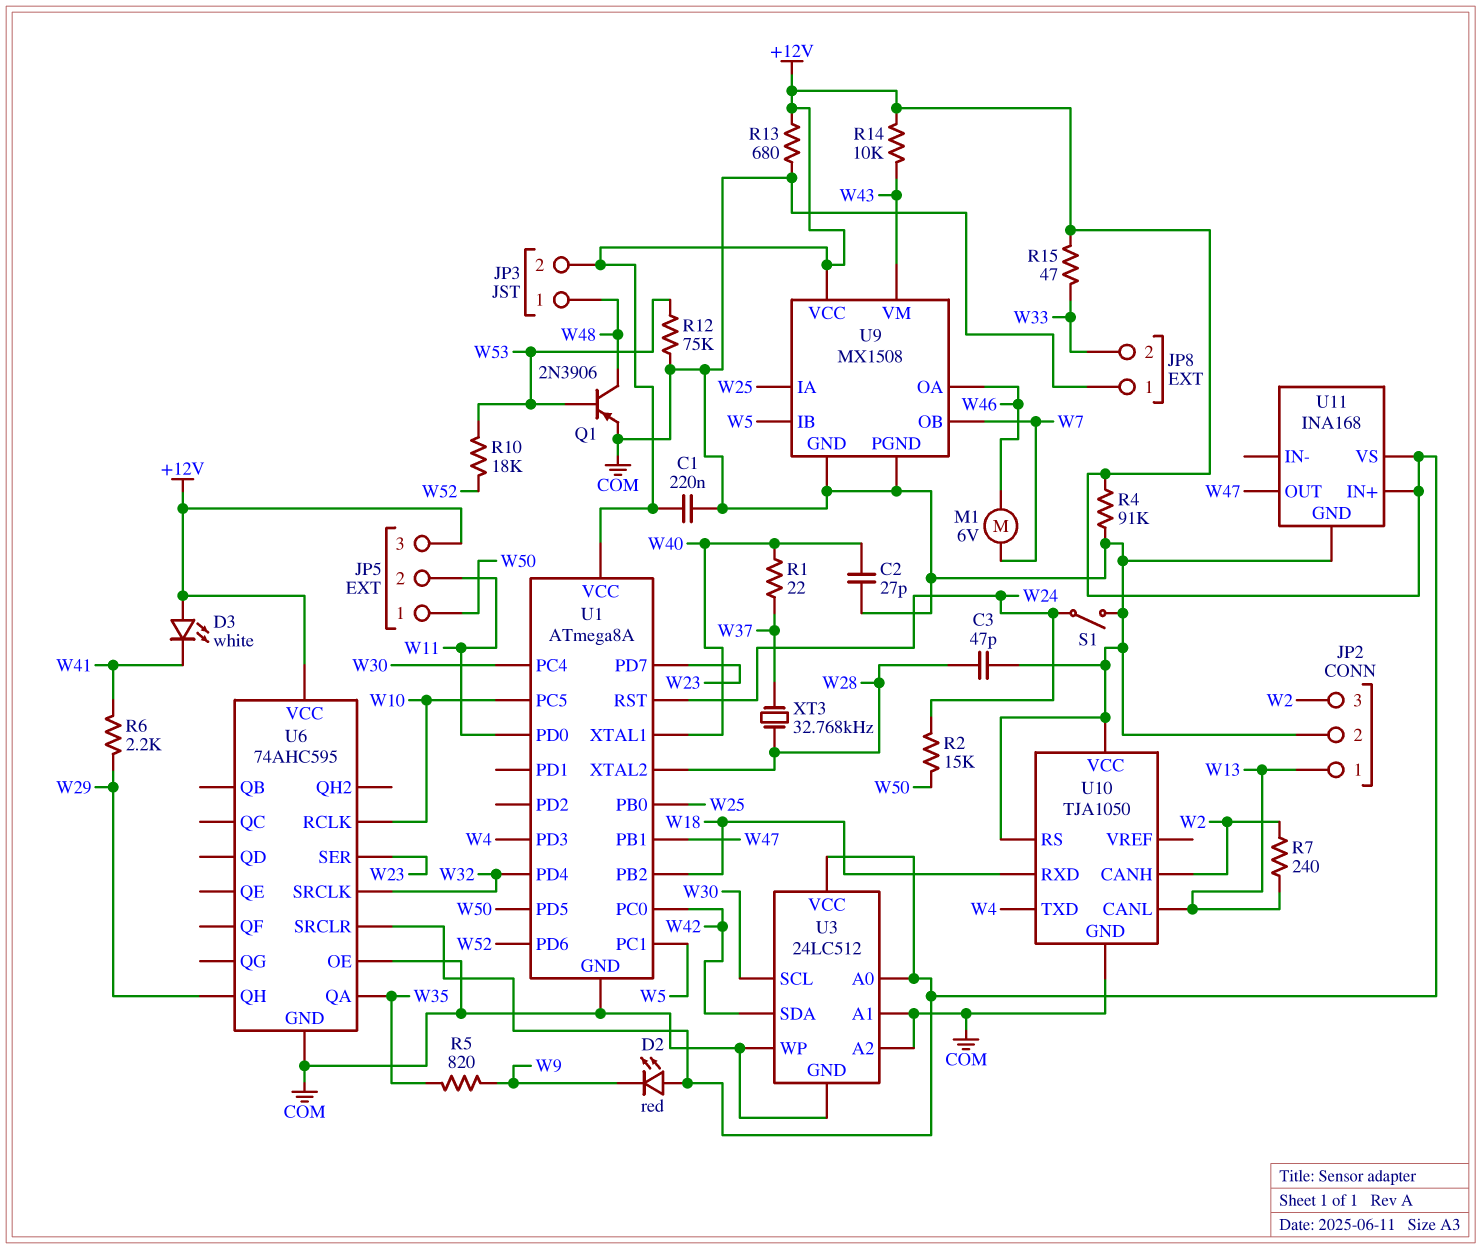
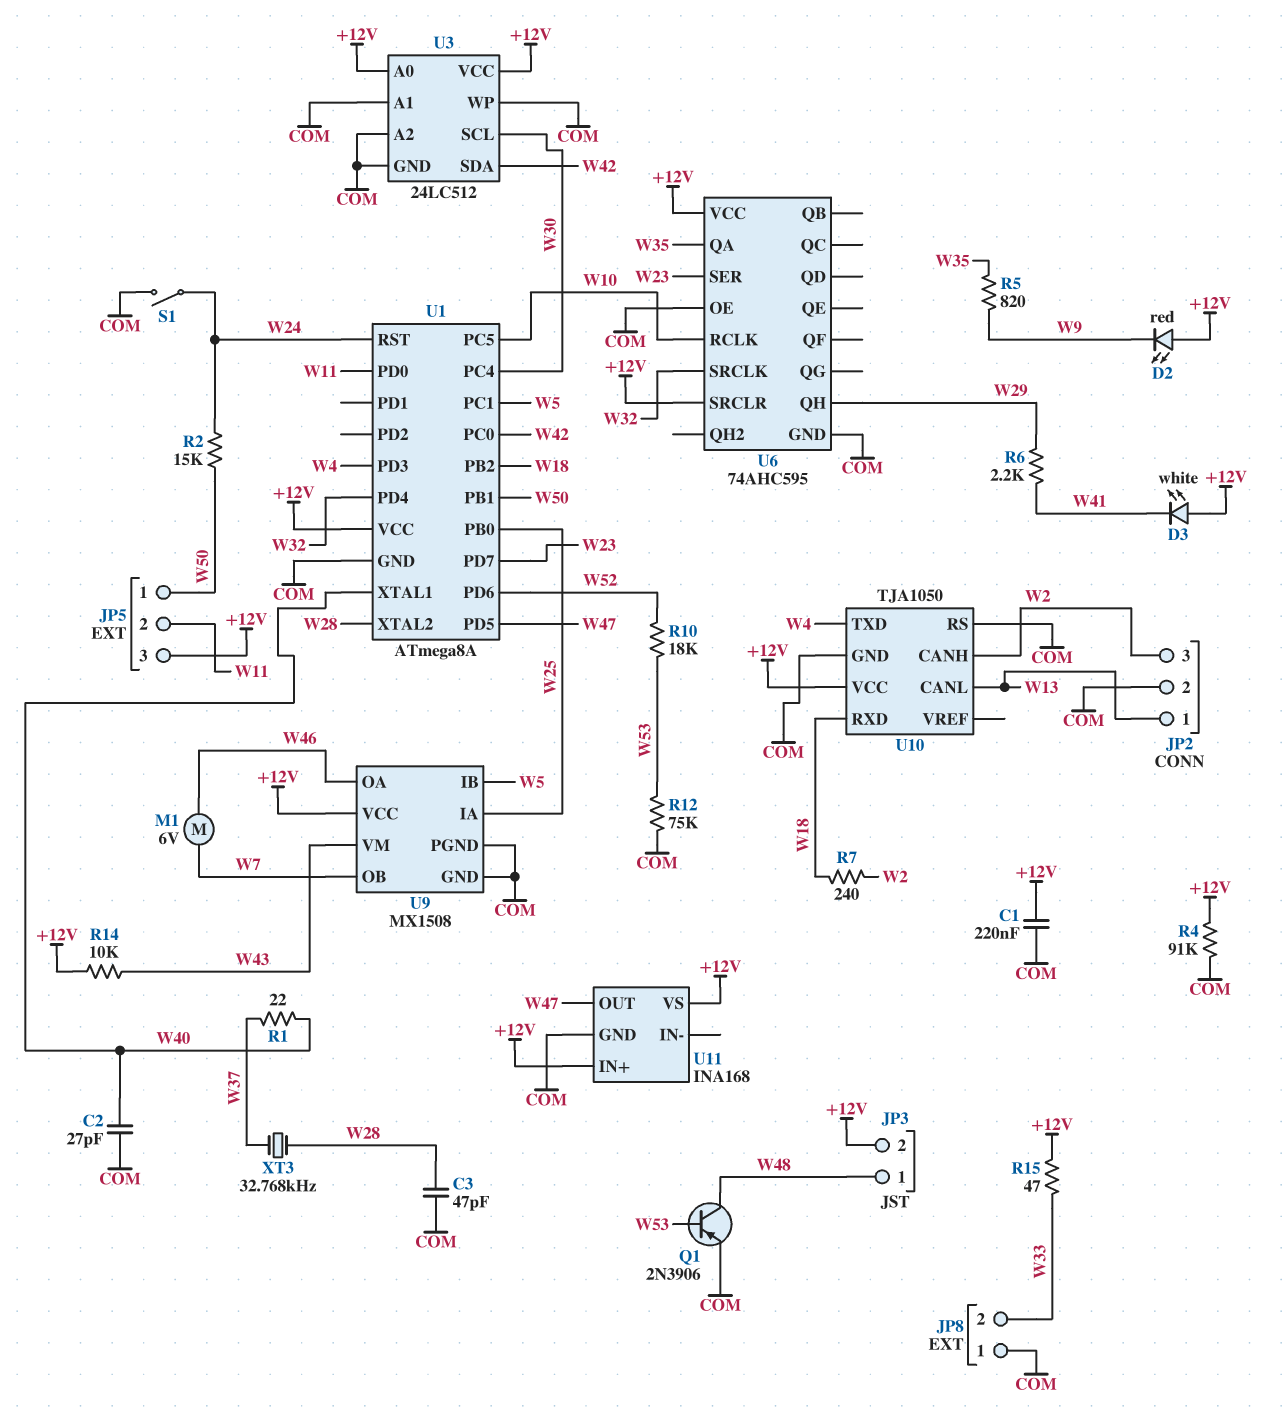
R7: 240 (W2, W13) -> 240 (W2, W18)
R13: 680 (+12V, COM) -> none
U1 pin PB1: W47 -> W50
U1 pin PD5: W50 -> W47
U10 pin VCC: COM -> +12V

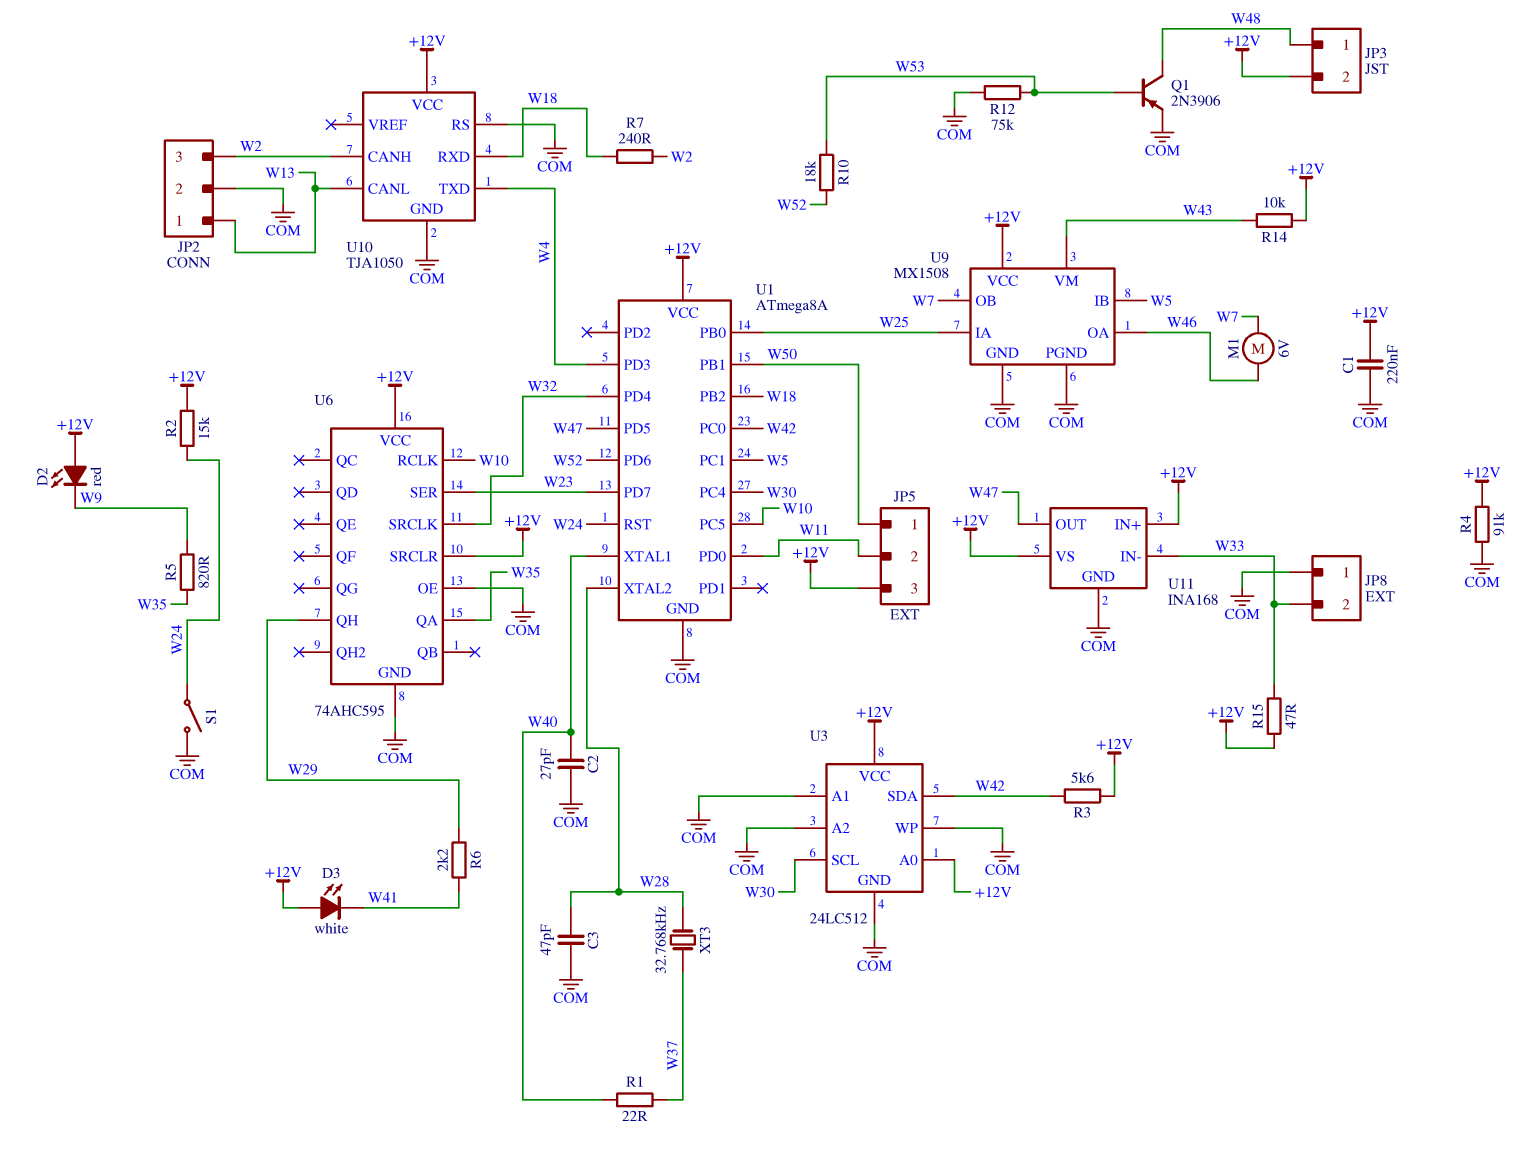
R2: 15k (W24, W50) -> 15k (+12V, W24)
R3: none -> 5.6k (+12V, W42)
U11 pin IN-: none -> W33

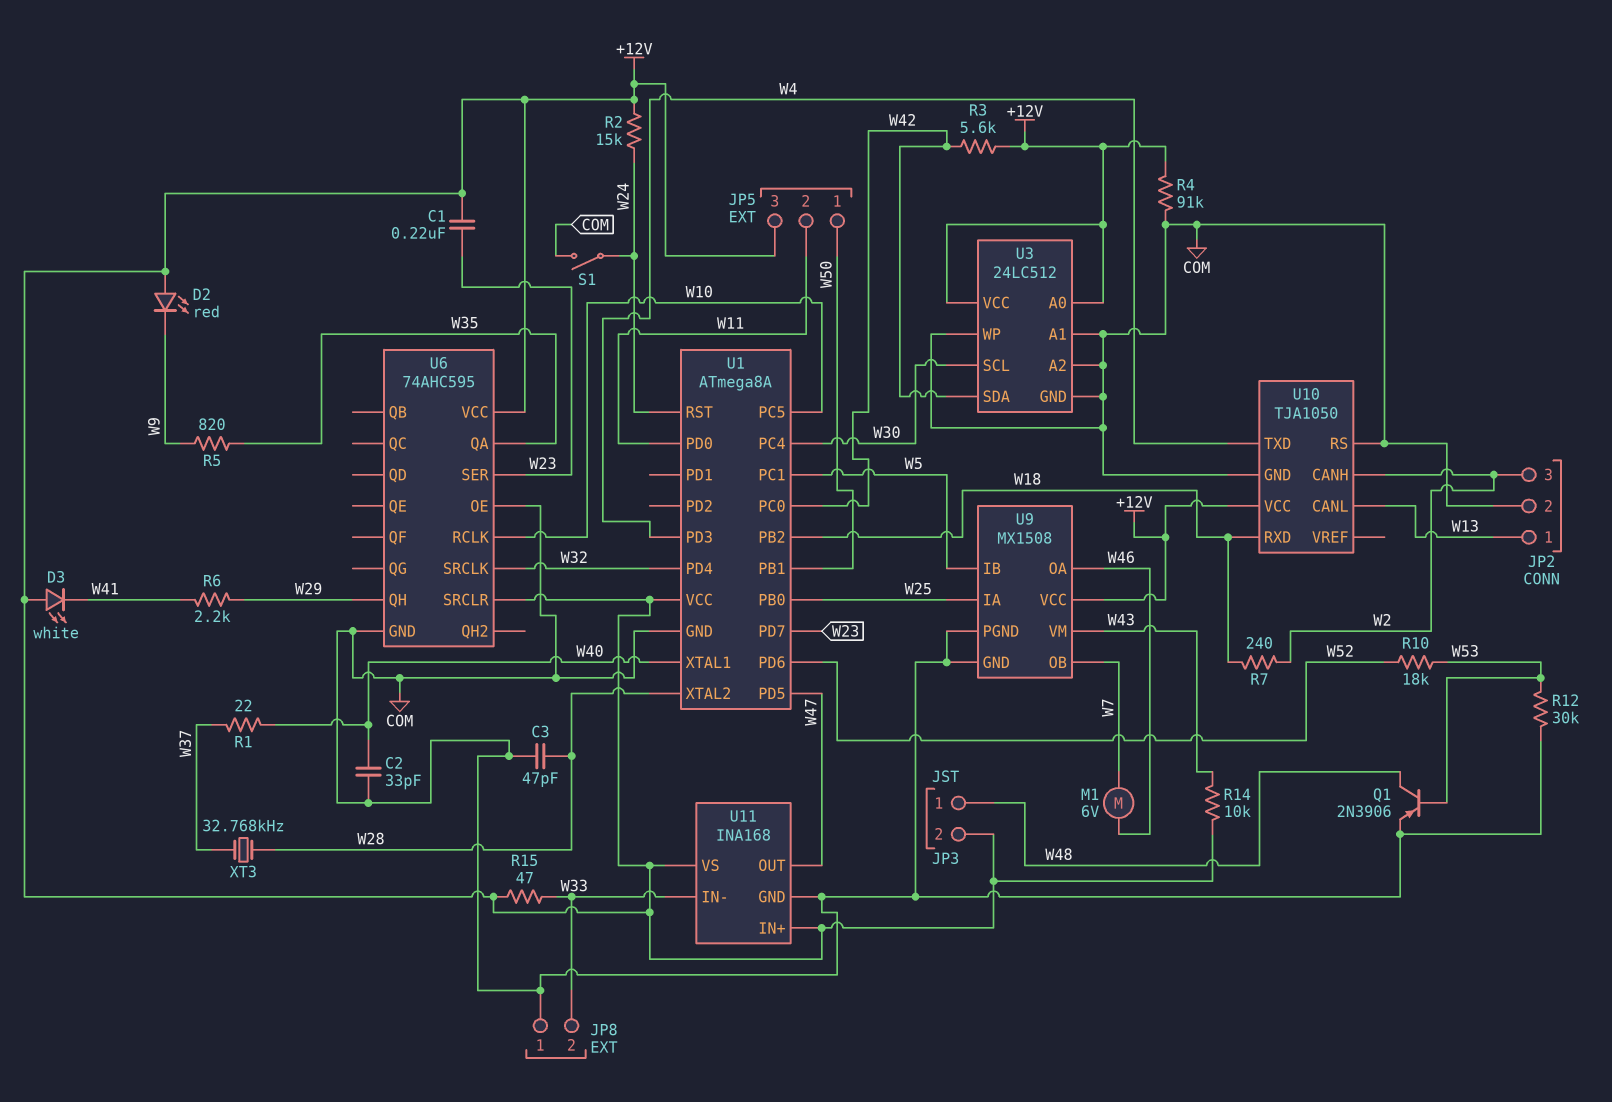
C1: 220nF (+12V, COM) -> 220nF (+12V, W23)
C2: 27pF (COM, W40) -> 33pF (COM, W40)
R12: 75k (COM, W53) -> 30k (COM, W53)

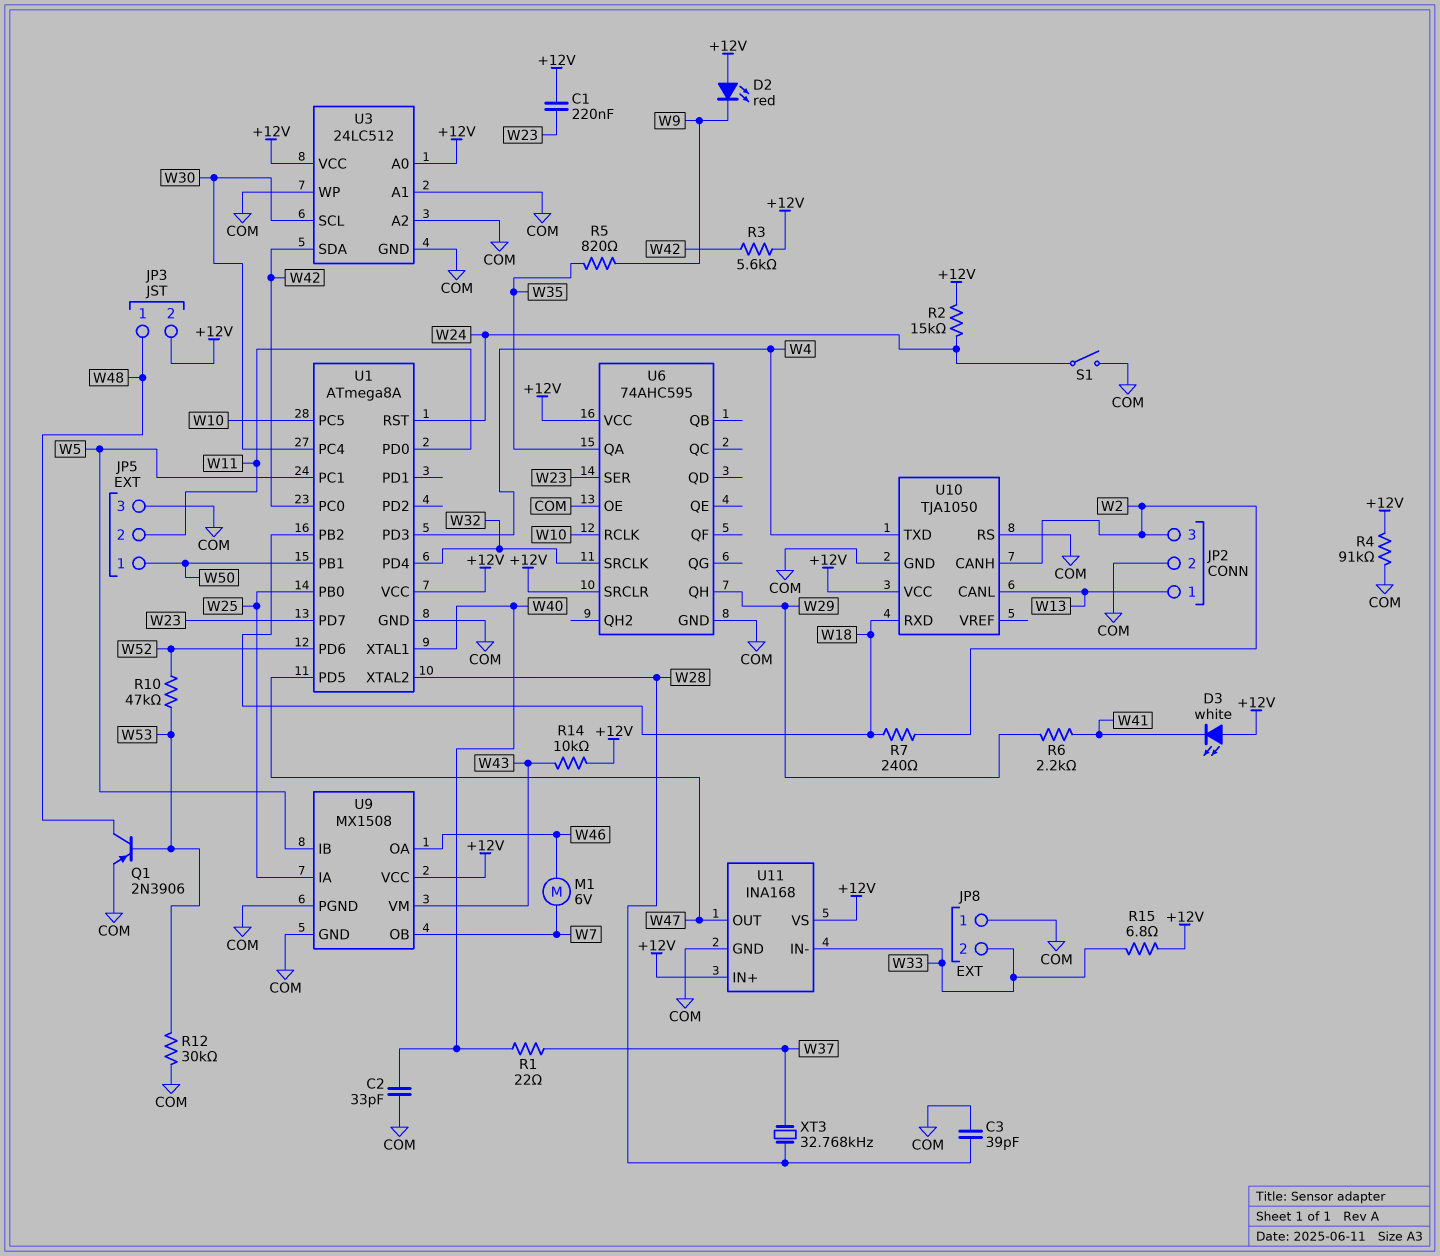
C3: 47pF (COM, W28) -> 39pF (COM, W28)
JP5 pin 3: +12V -> COM
R10: 18k (W52, W53) -> 47k (W52, W53)
R15: 47 (+12V, W33) -> 6.8 (+12V, W33)

